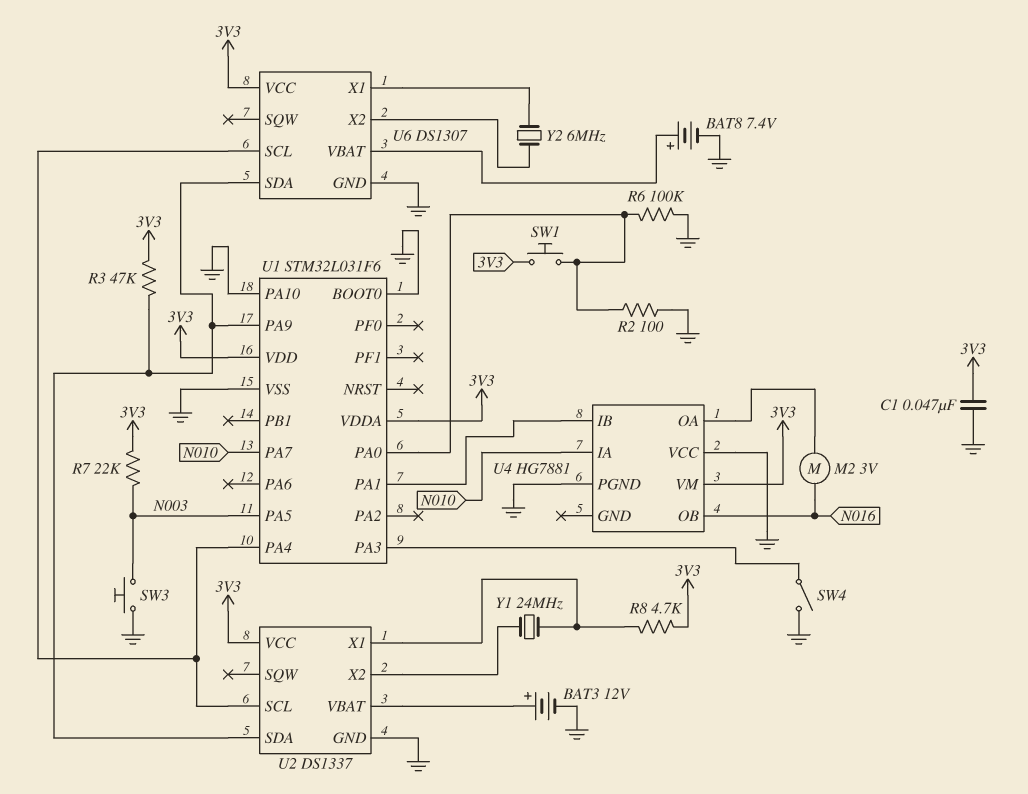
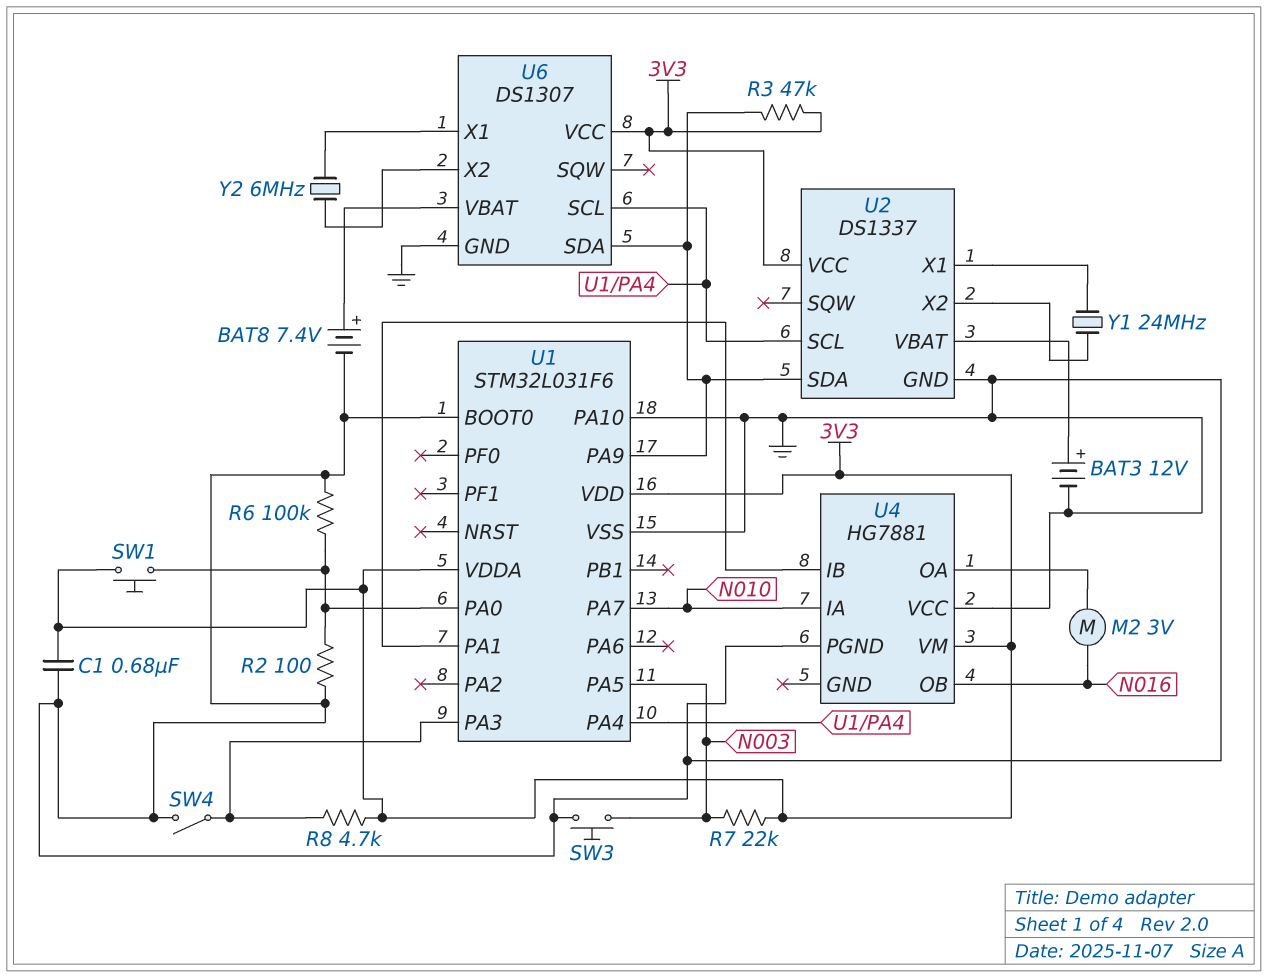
C1: 47nF (3V3, GND) -> 680nF (3V3, GND)
R8: 4.7k (3V3, U2/X1) -> 4.7k (3V3, U1/PA3)

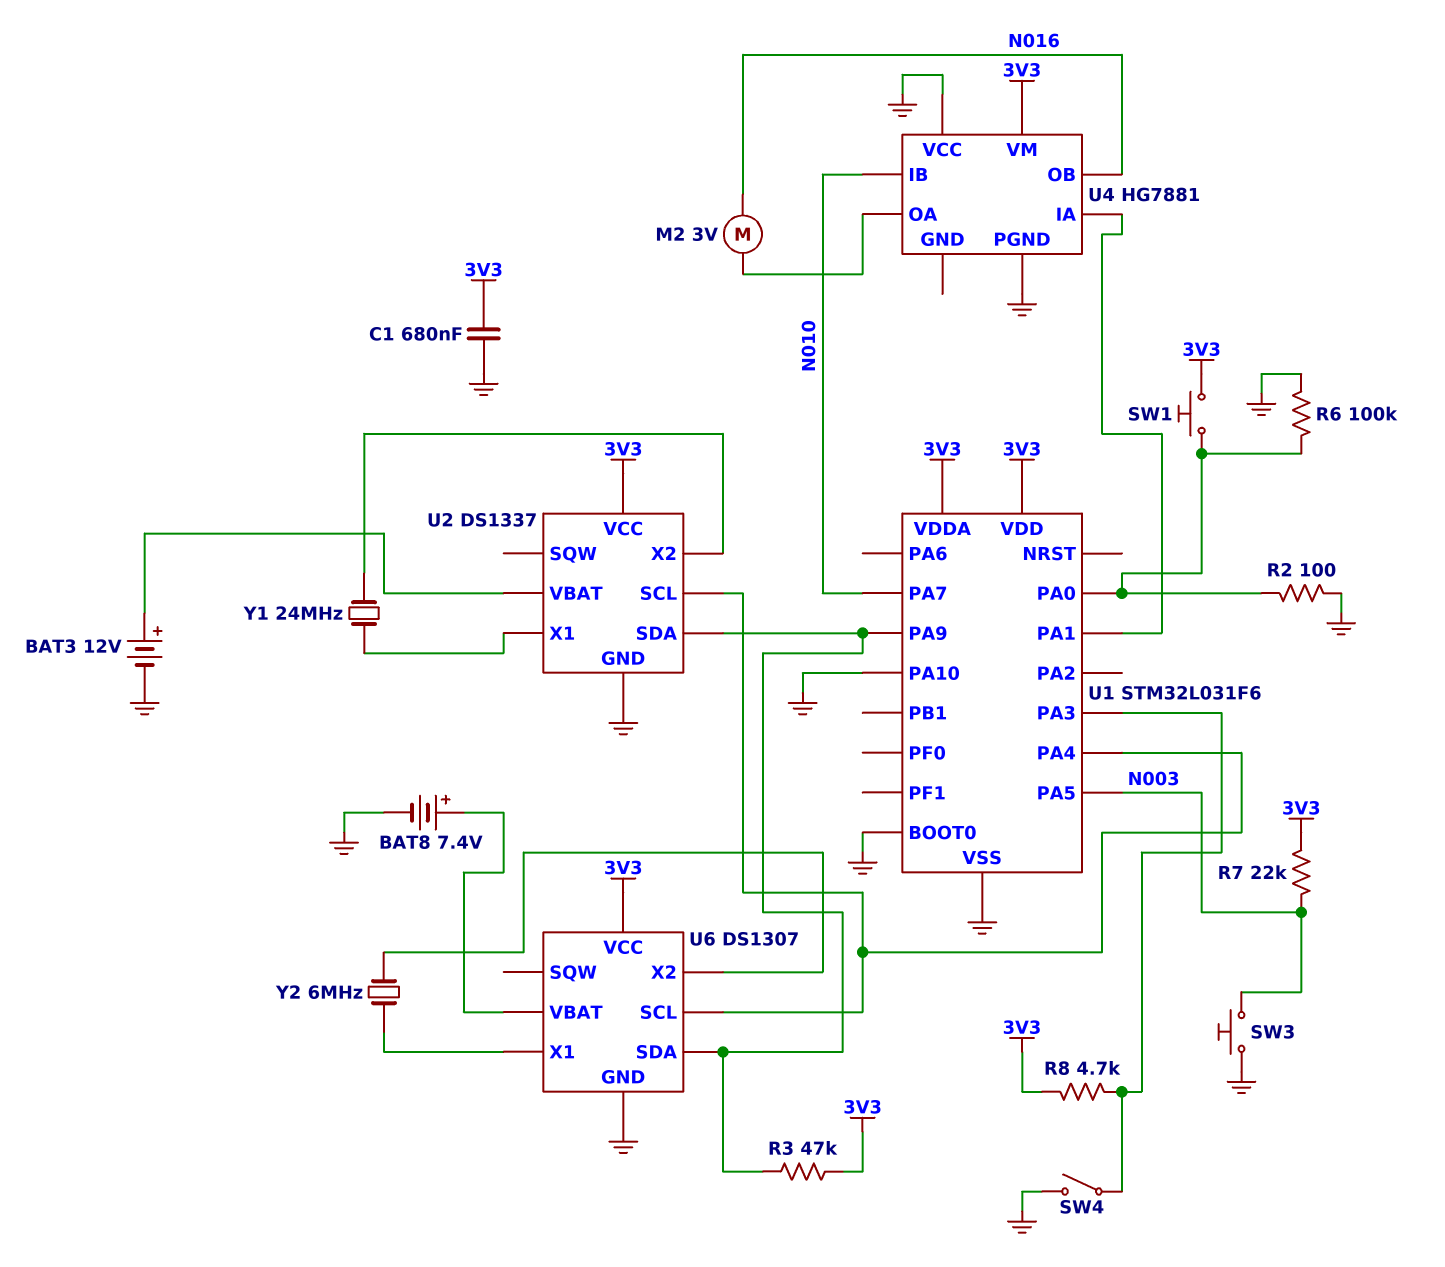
U4 pin IA: N010 -> U1/PA1
U4 pin IB: U1/PA1 -> N010

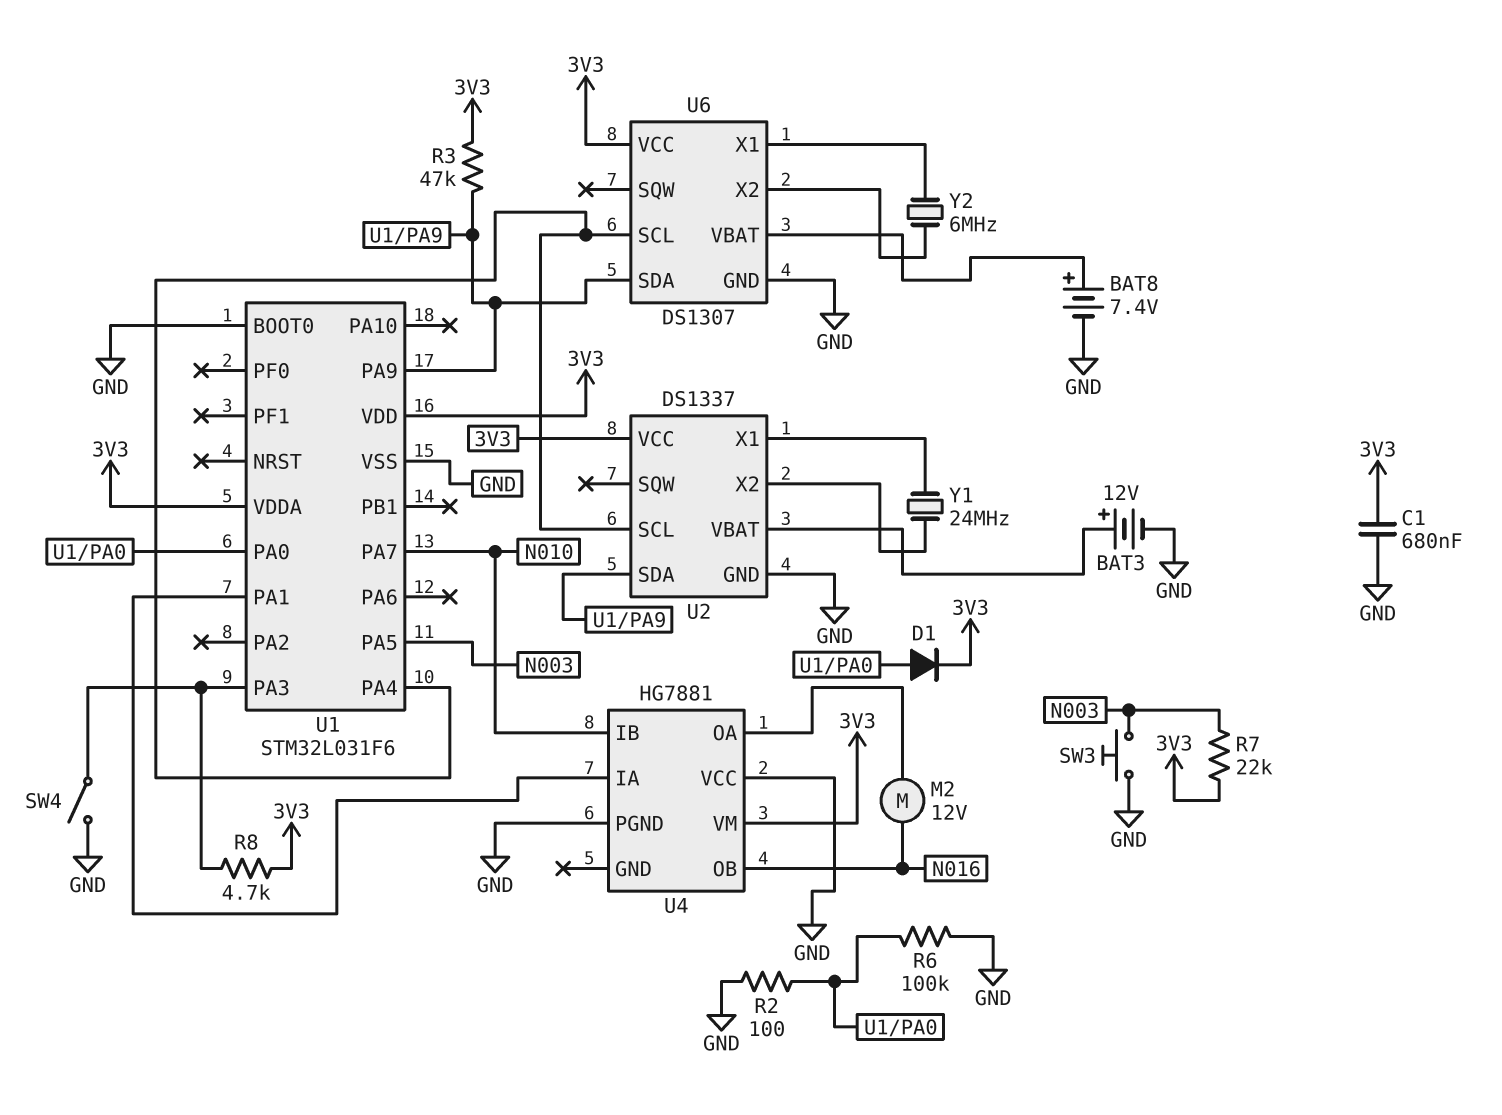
D1: none -> diode (A U1/PA0, K 3V3)
M2: motor 3V (N016, U4/OA) -> motor 12V (N016, U4/OA)
SW1: button (3V3, U1/PA0) -> none
U1 pin PA10: GND -> none

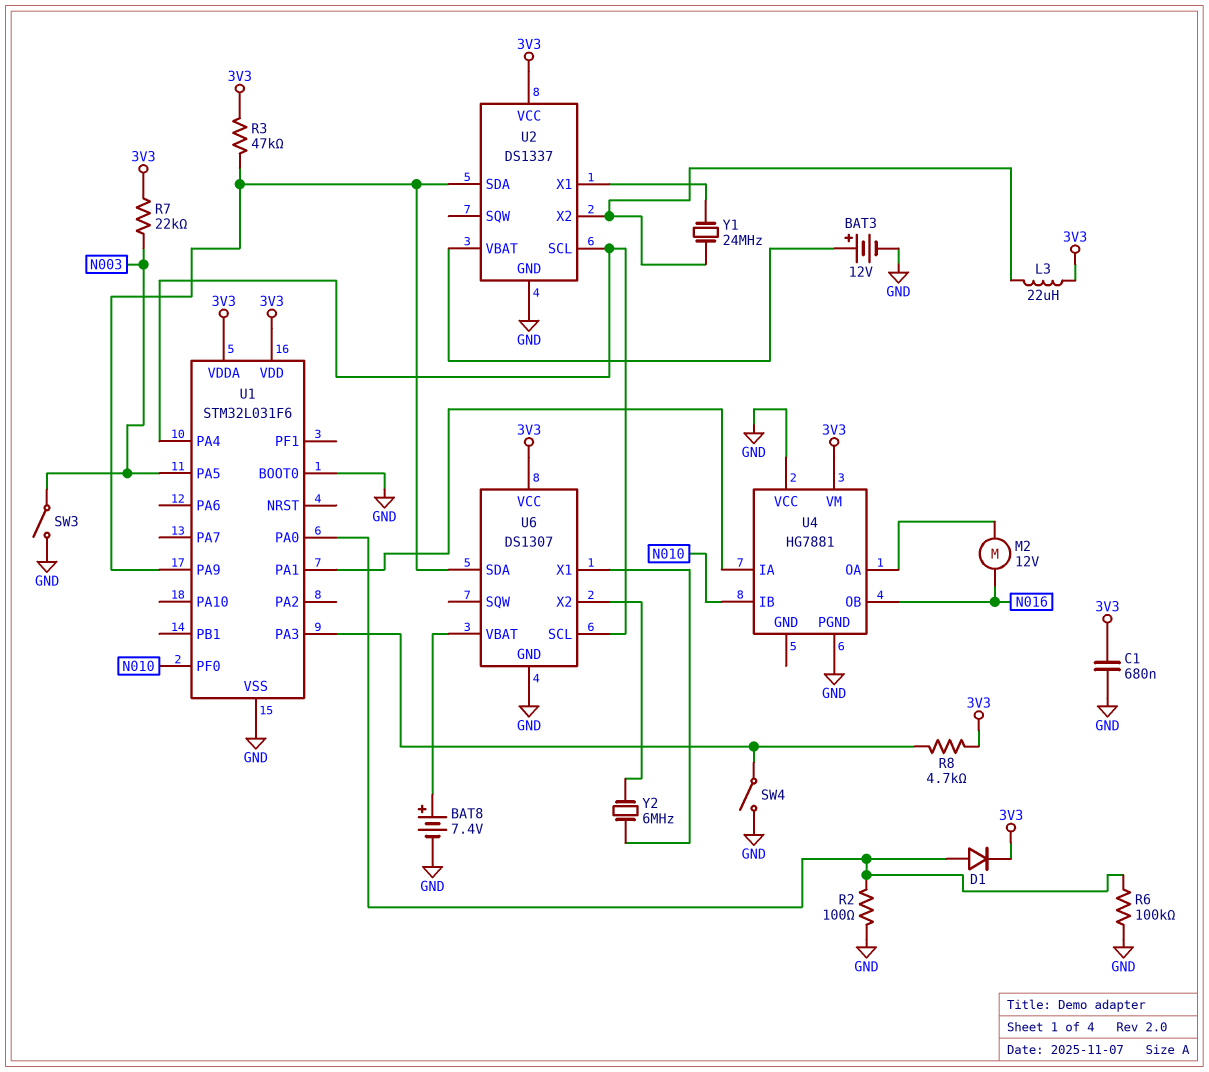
L3: none -> 22uH (3V3, U2/X2)
SW3: button (GND, N003) -> switch (GND, N003)
U1 pin PA7: N010 -> none
U1 pin PF0: none -> N010

